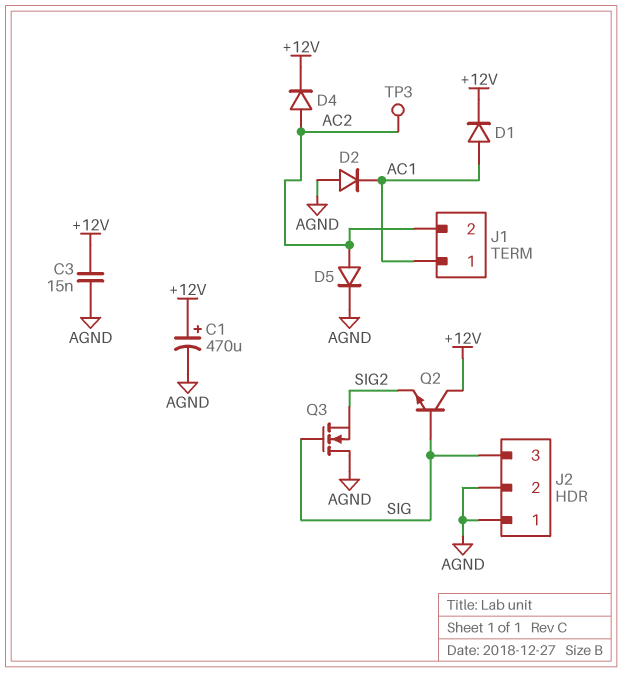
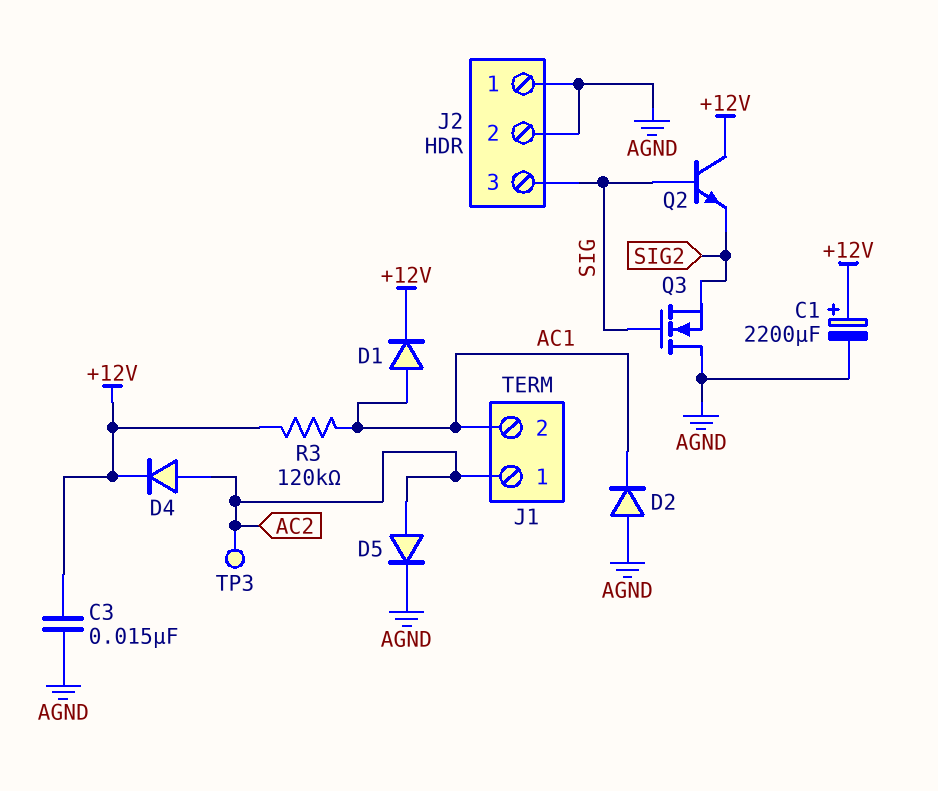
C1: 470uF (plus +12V, minus AGND) -> 2200uF (plus +12V, minus AGND)
J1 pin 1: AC1 -> AC2
J1 pin 2: AC2 -> AC1
R3: none -> 120k (+12V, AC1)

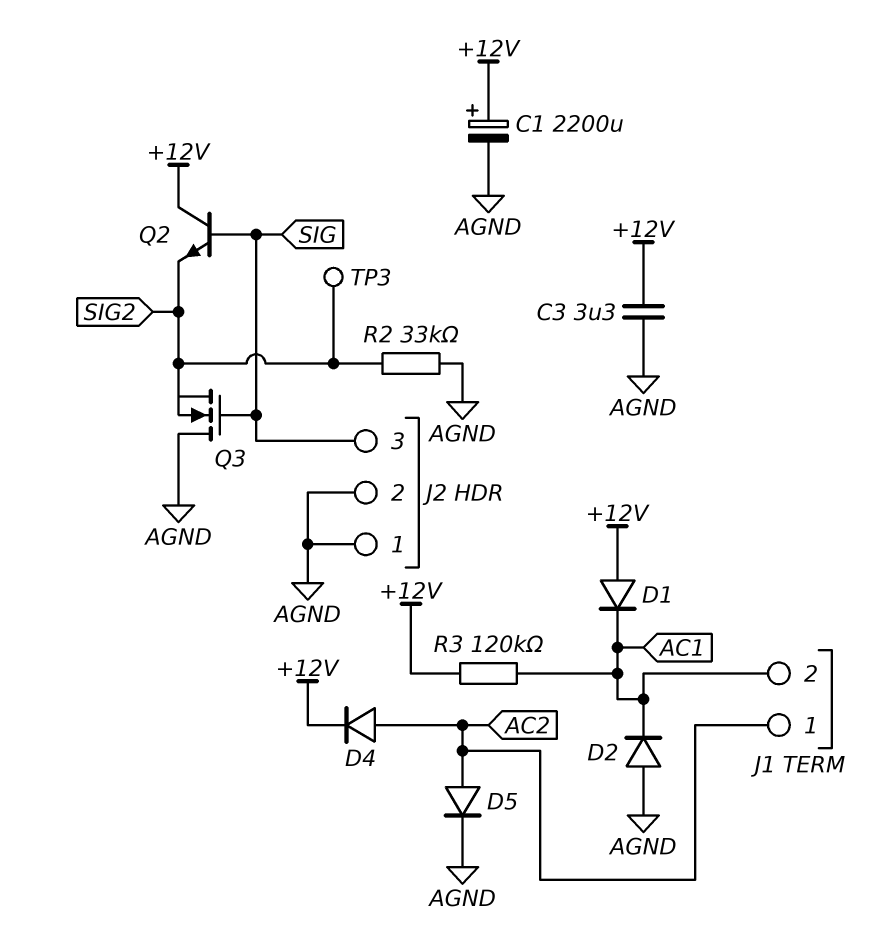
C3: 15nF (+12V, AGND) -> 3.3uF (+12V, AGND)
D1: diode (A AC1, K +12V) -> diode (A +12V, K AC1)
R2: none -> 33k (AGND, SIG2)
TP3: test point (AC2) -> test point (SIG2)

